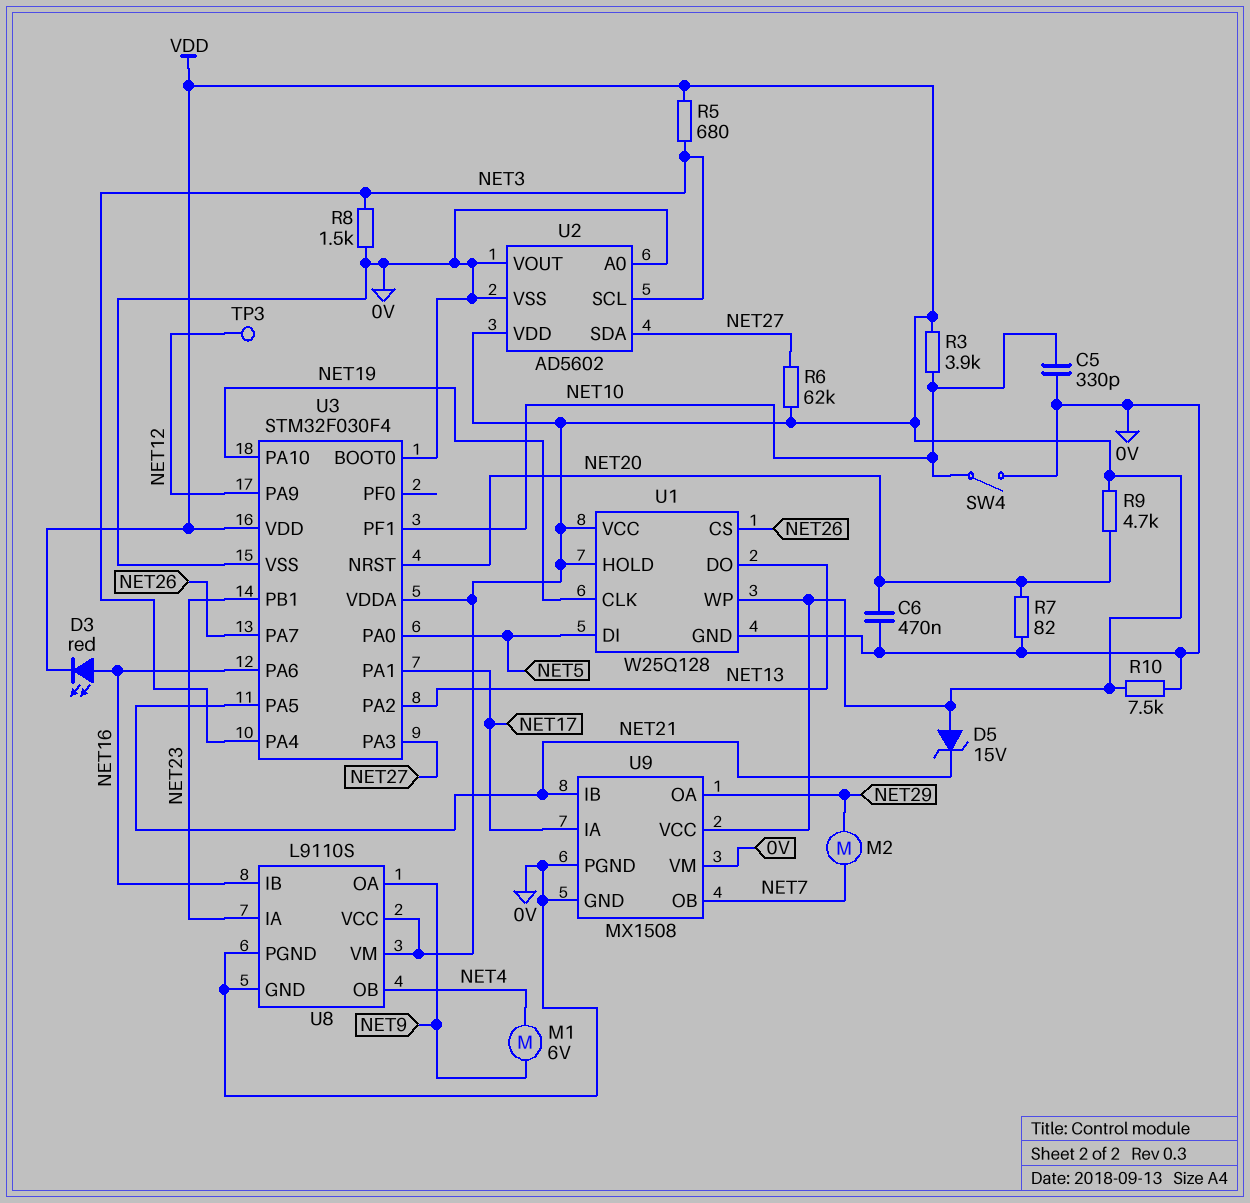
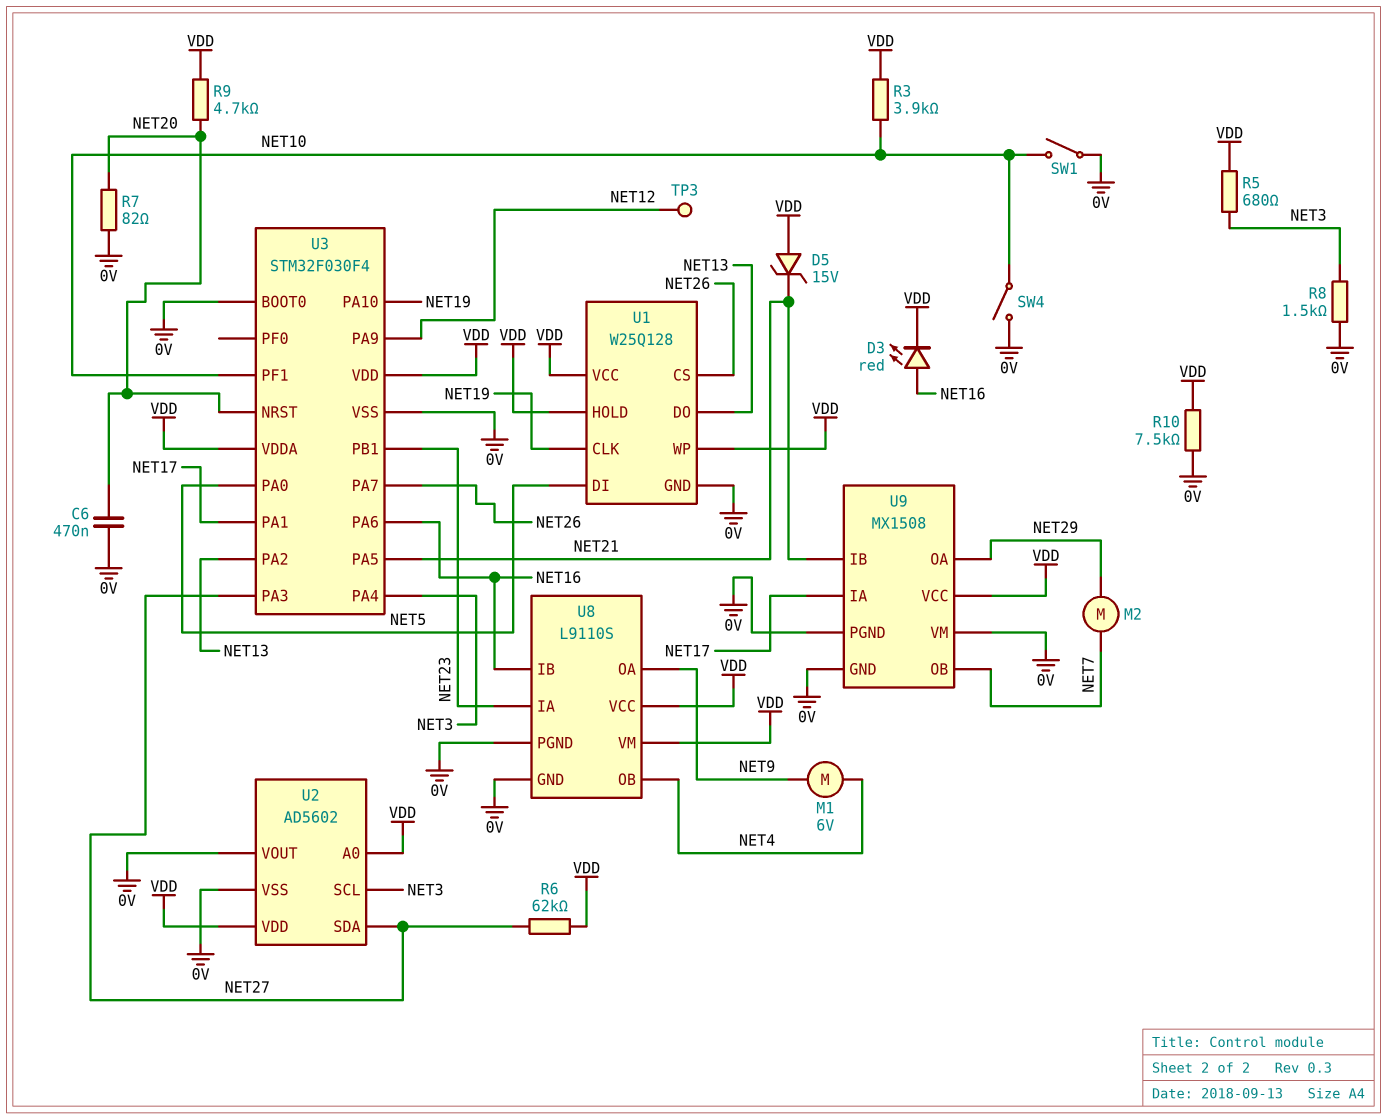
C5: 330pF (0V, NET10) -> none
SW1: none -> switch (0V, NET10)
U2 pin A0: 0V -> VDD

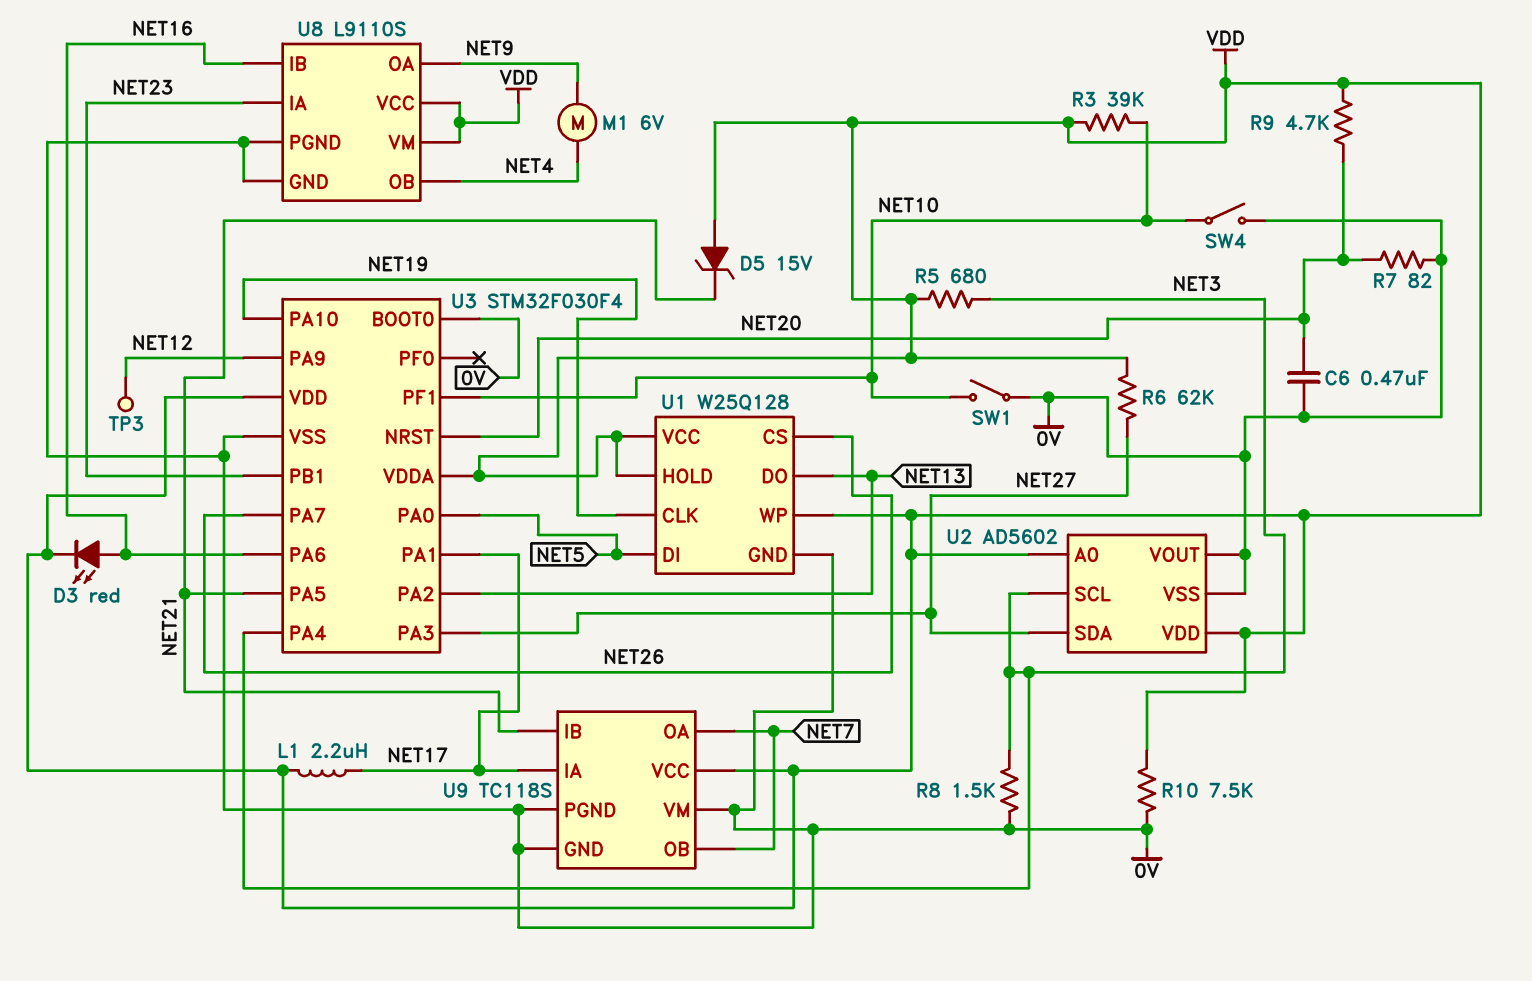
L1: none -> 2.2uH (NET17, VDD)
M2: motor (NET7, NET29) -> none
R3: 3.9k (NET10, VDD) -> 39k (NET10, VDD)
U9: MX1508 -> TC118S
U9 pin OA: NET29 -> NET7

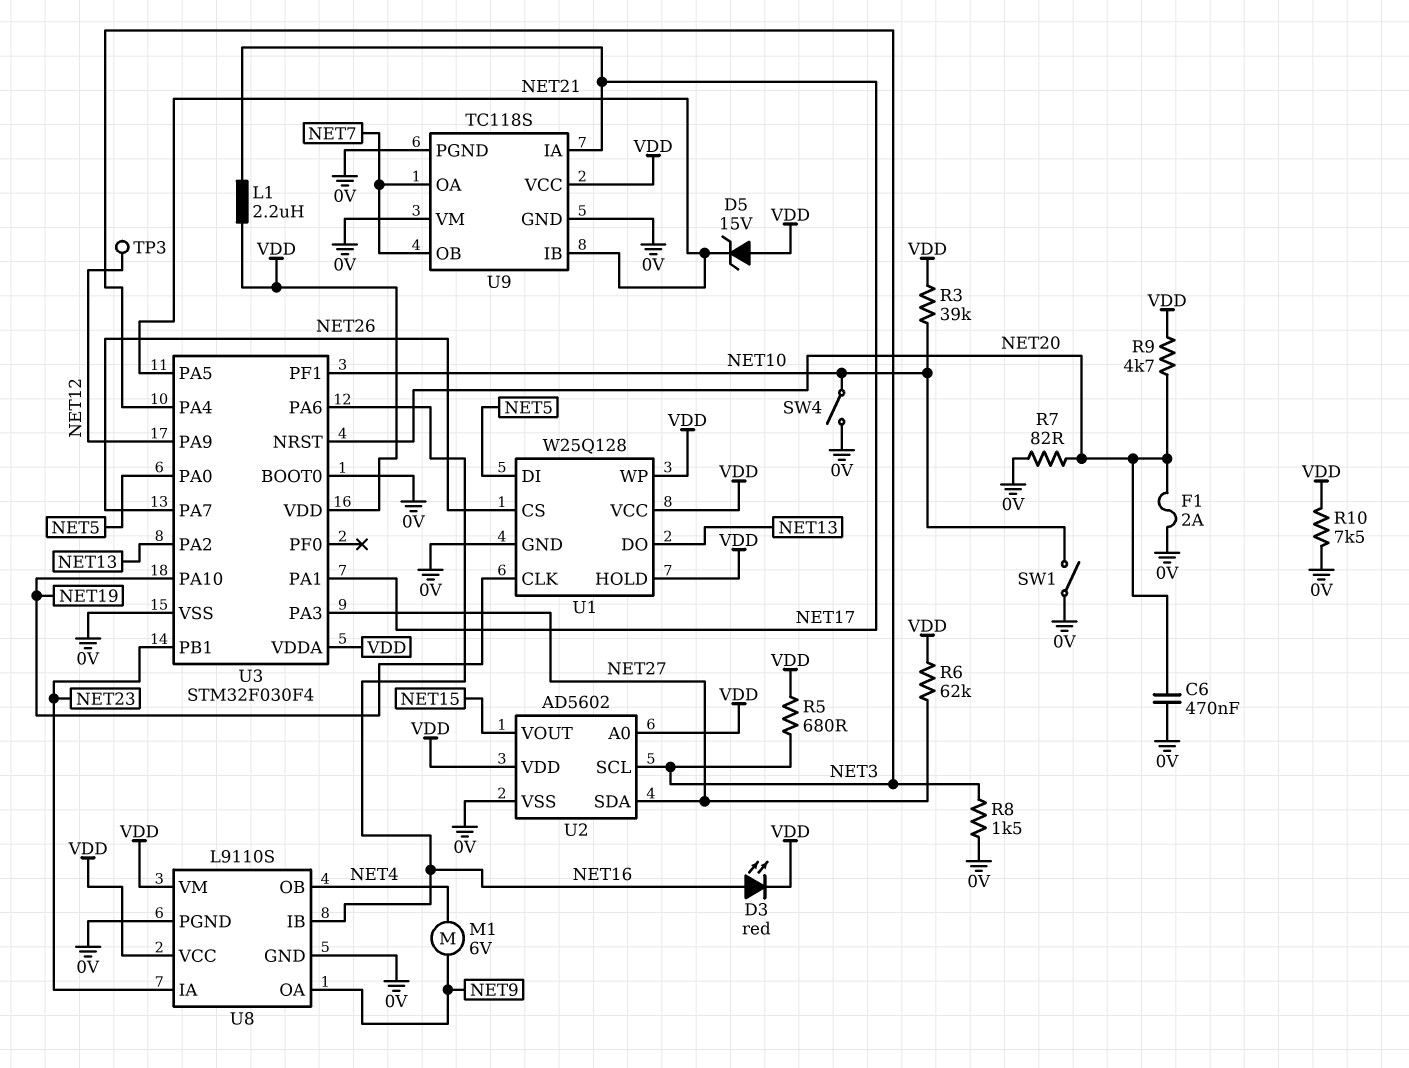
F1: none -> 2A (0V, NET20)
U2 pin VOUT: 0V -> NET15

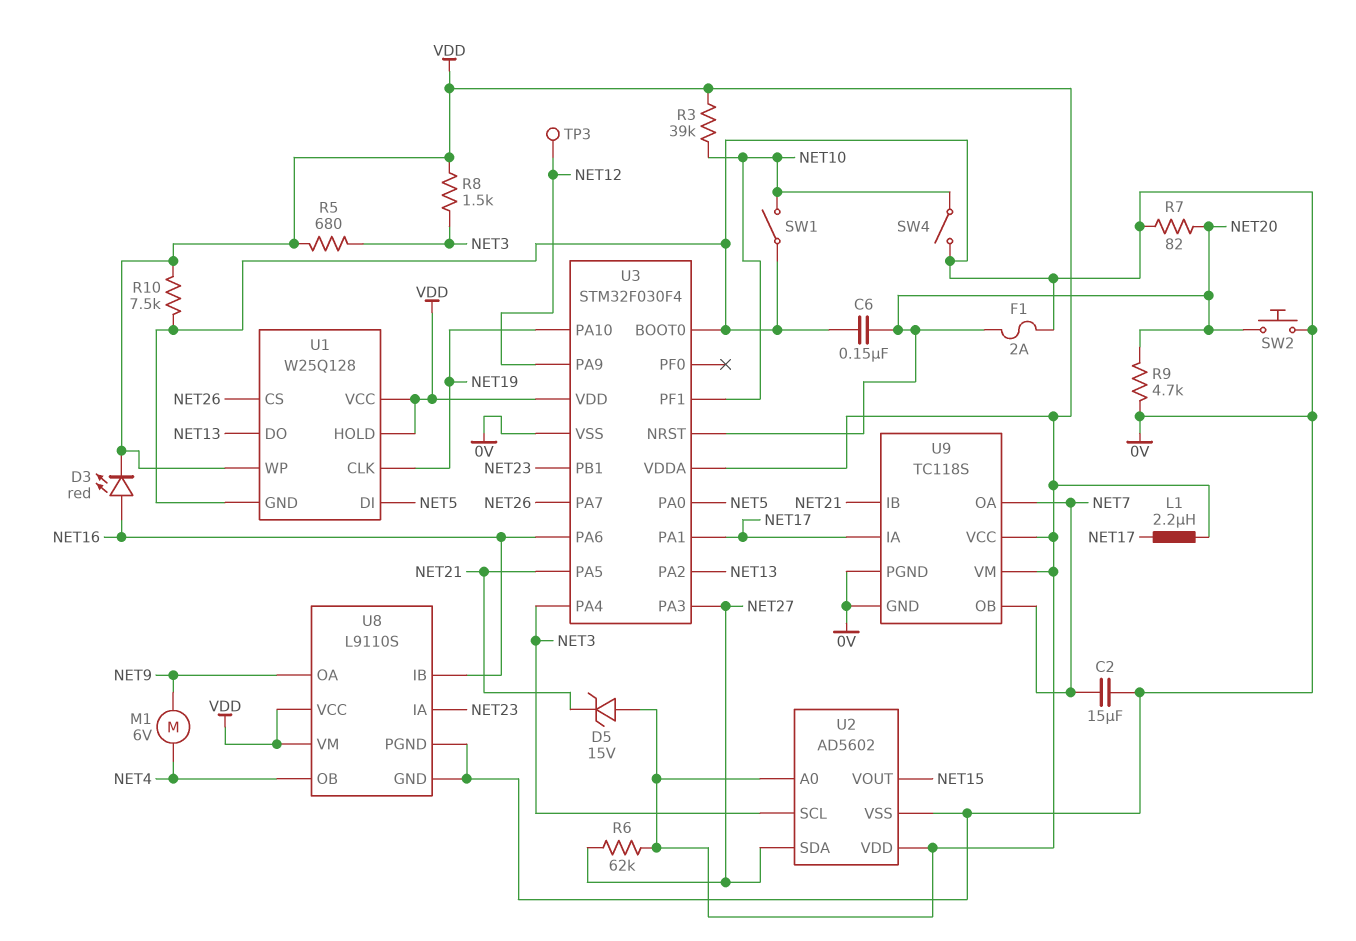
C2: none -> 15uF (0V, NET7)
C6: 470nF (0V, NET20) -> 150nF (0V, NET20)
R8: 1.5k (0V, NET3) -> 1.5k (NET3, VDD)
R9: 4.7k (NET20, VDD) -> 4.7k (0V, NET20)
SW2: none -> button (0V, NET20)
U9 pin VM: 0V -> VDD

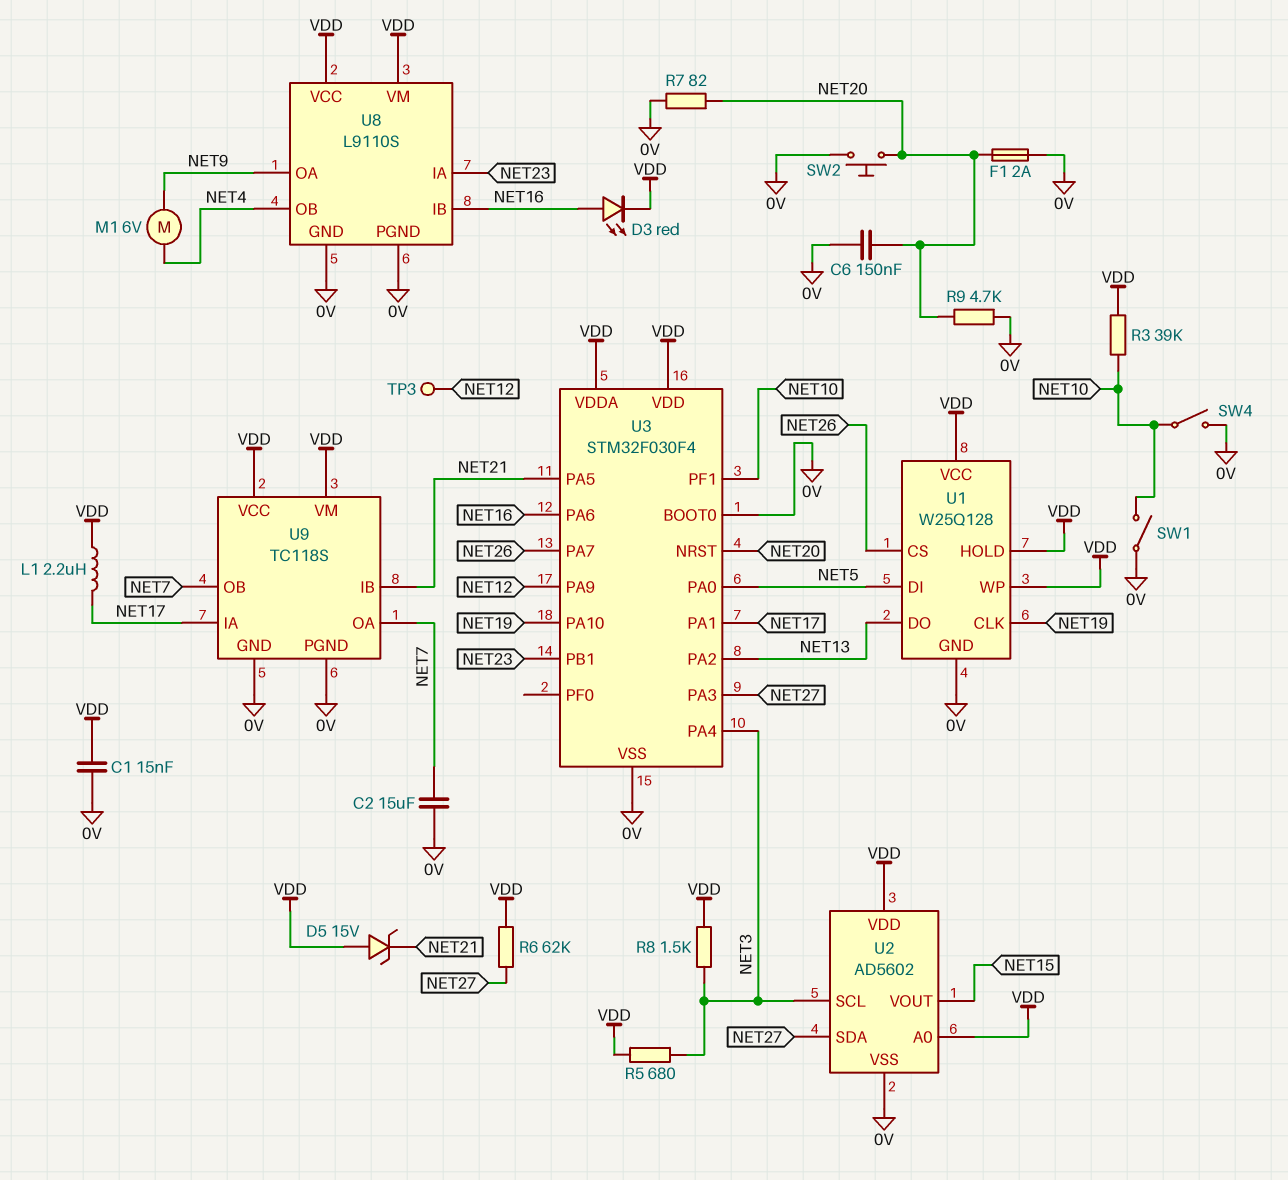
C1: none -> 15nF (0V, VDD)
R10: 7.5k (0V, VDD) -> none

